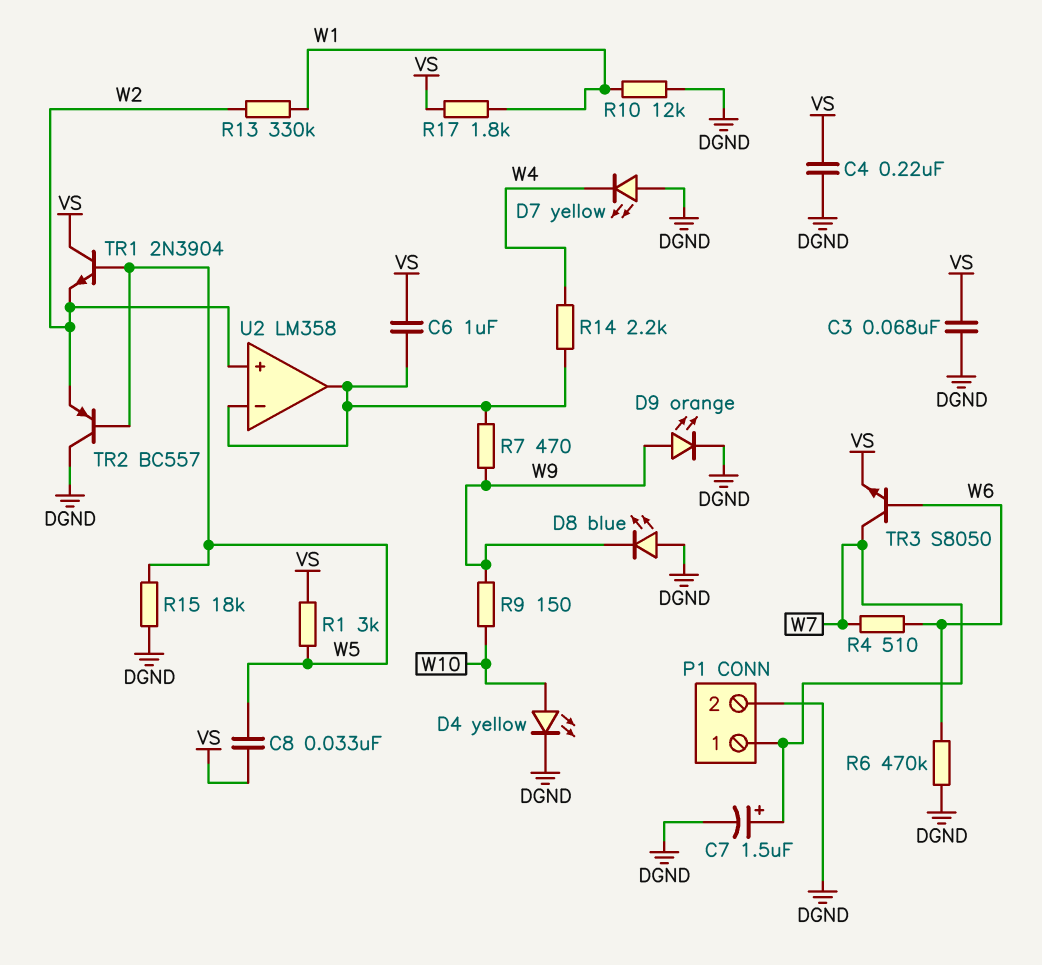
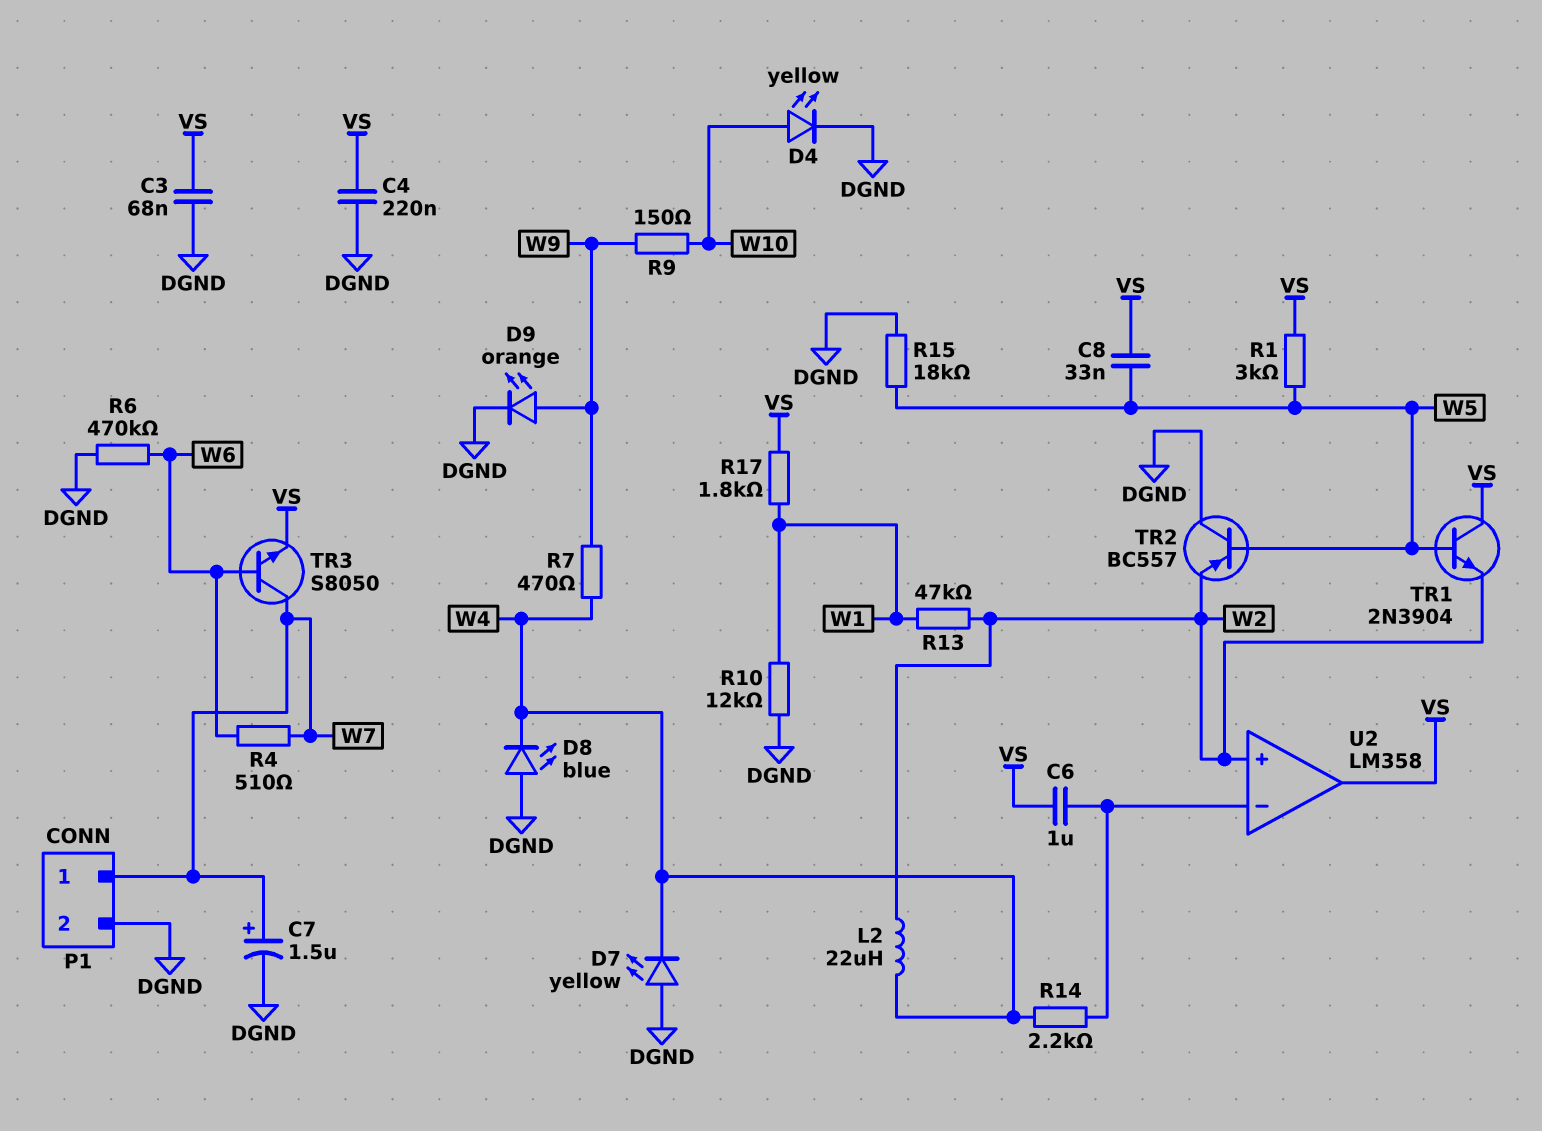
D8: LED blue (A DGND, K W9) -> LED blue (A DGND, K W4)
L2: none -> 22uH (W2, W4)
R7: 470 (U2/in-, W9) -> 470 (W4, W9)
R13: 330k (W1, W2) -> 47k (W1, W2)
U2 pin out: U2/in- -> VS

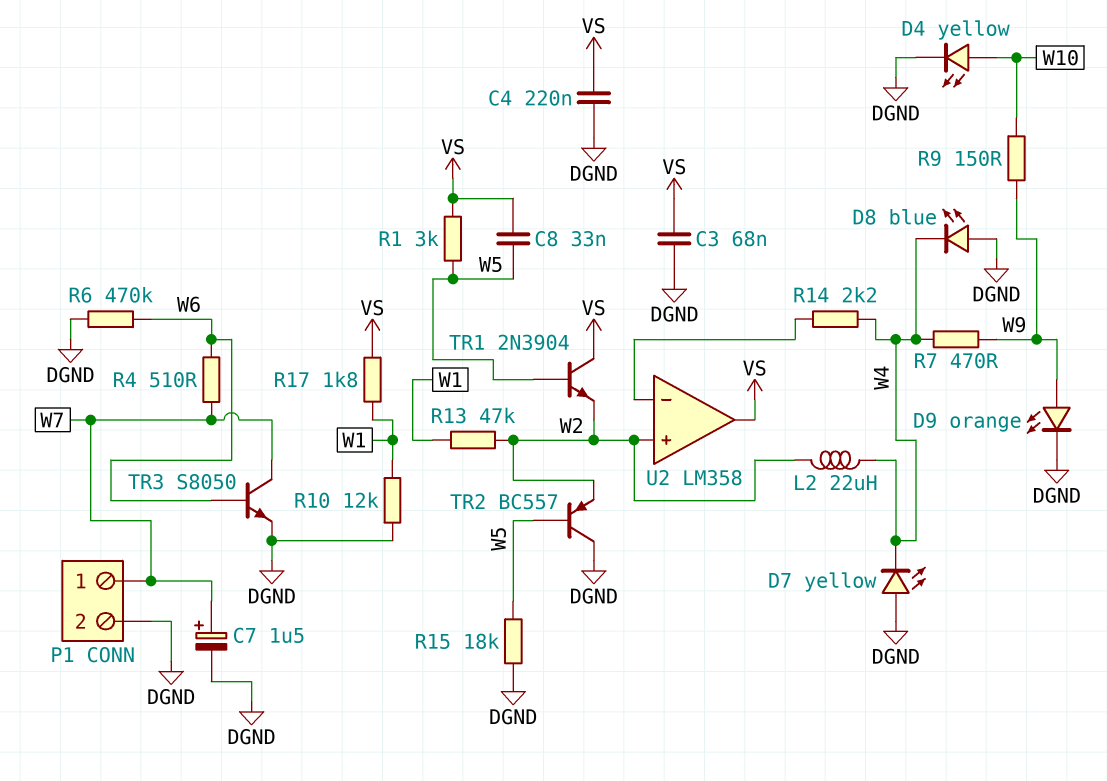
C6: 1uF (U2/in-, VS) -> none
TR3: NPN S8050 (B W6, C W7, E VS) -> NPN S8050 (B W6, C W7, E DGND)

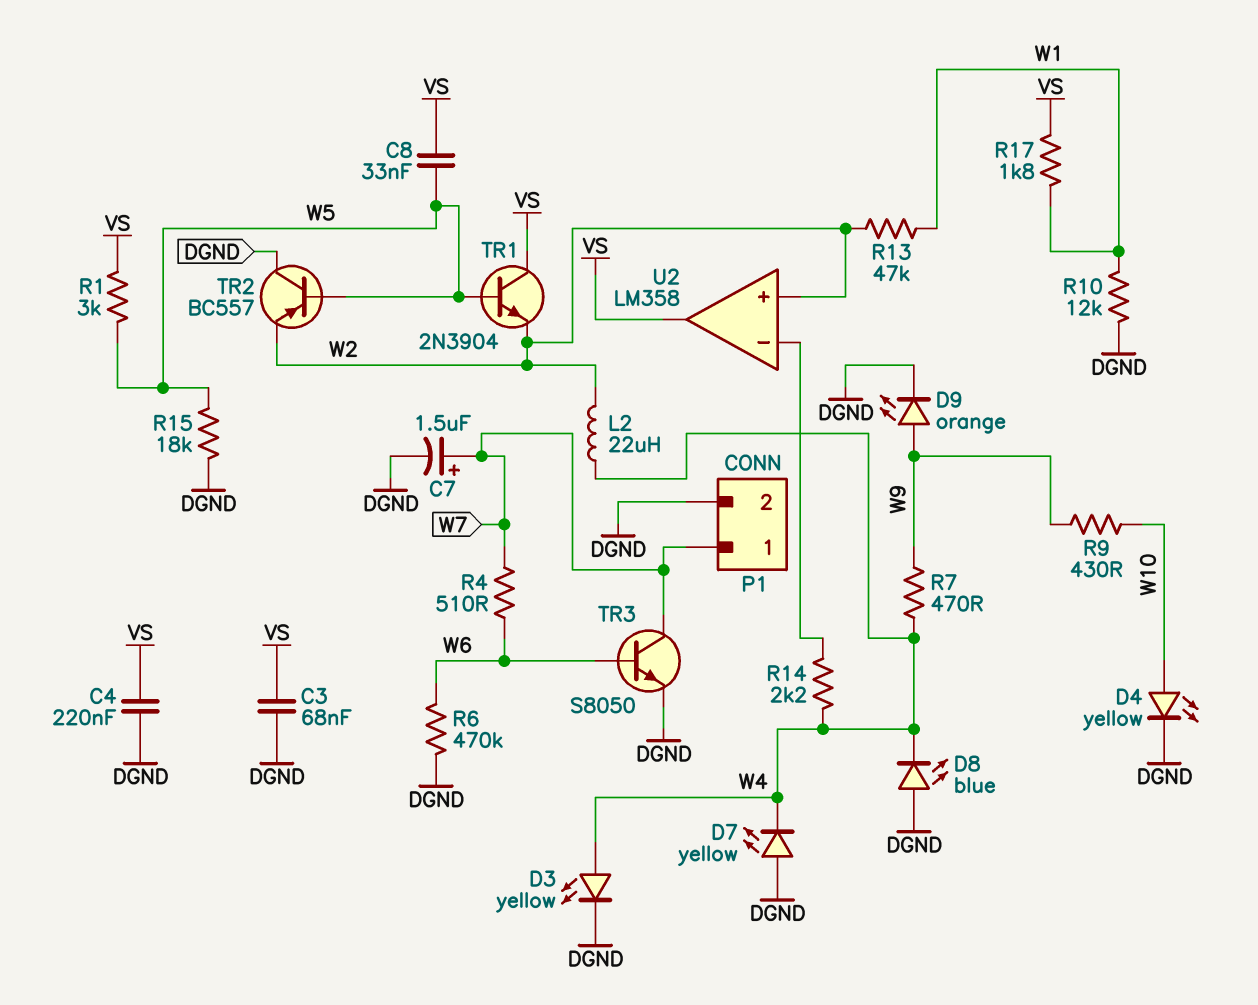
D3: none -> LED yellow (A W4, K DGND)
R9: 150 (W9, W10) -> 430 (W9, W10)

